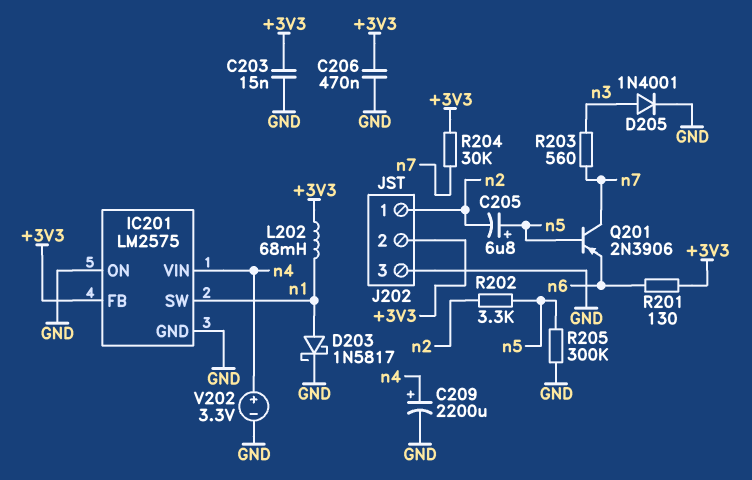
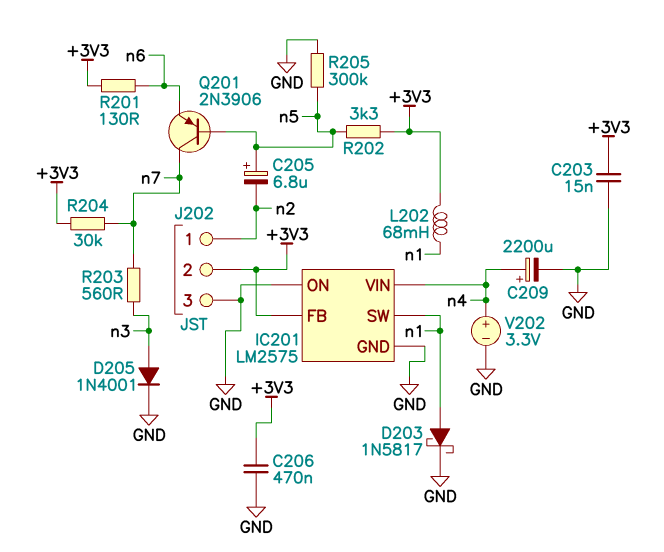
R202: 3.3k (n2, n5) -> 3.3k (+3V3, n5)

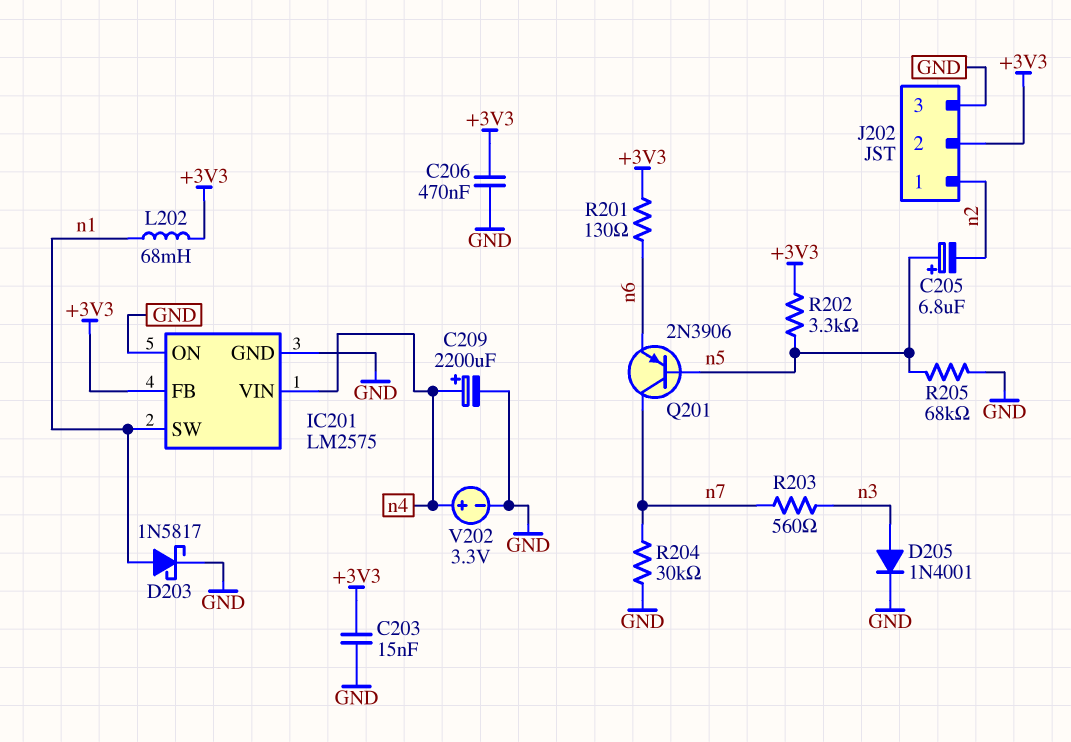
R204: 30k (+3V3, n7) -> 30k (GND, n7)
R205: 300k (GND, n5) -> 68k (GND, n5)

